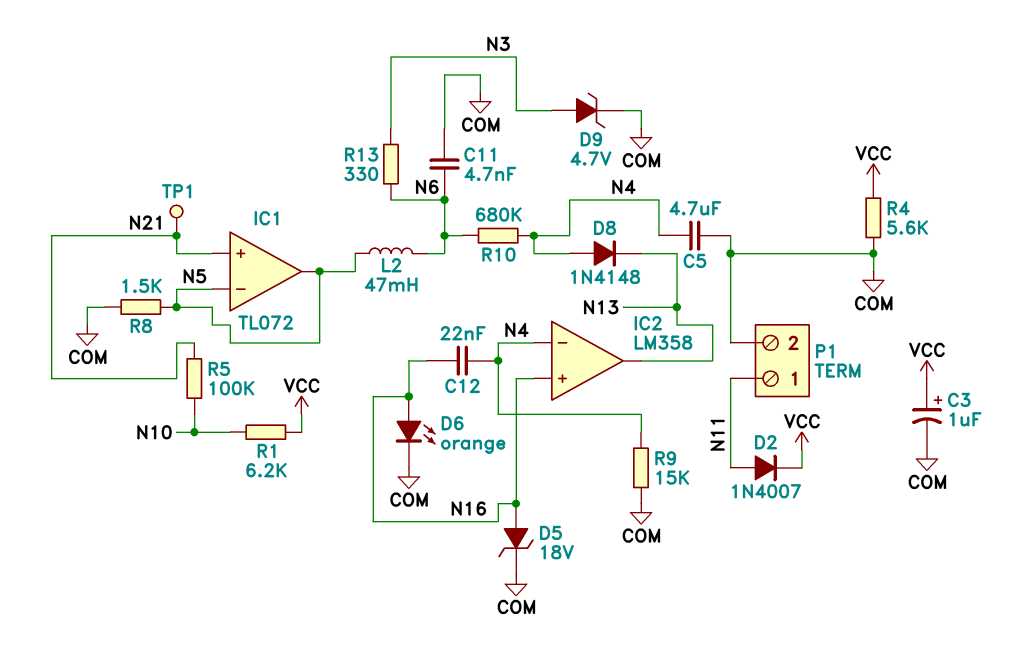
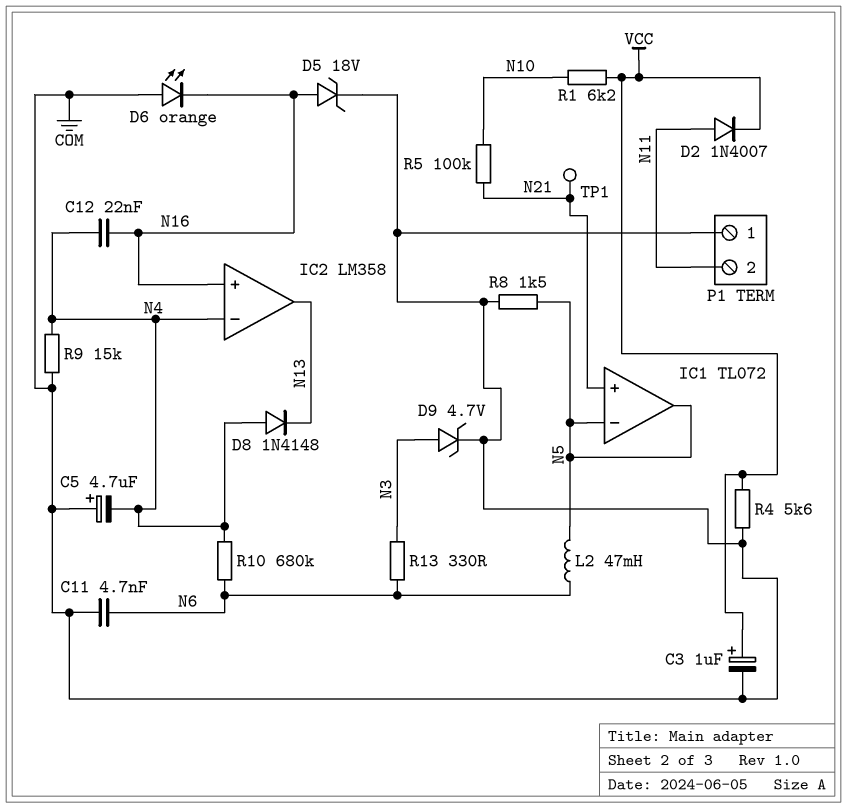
C5: 4.7uF (COM, N4) -> 4.7uF (plus COM, minus N4)
D6: LED orange (A N16, K COM) -> LED orange (A COM, K N16)
P1 pin 1: N11 -> COM
P1 pin 2: COM -> N11

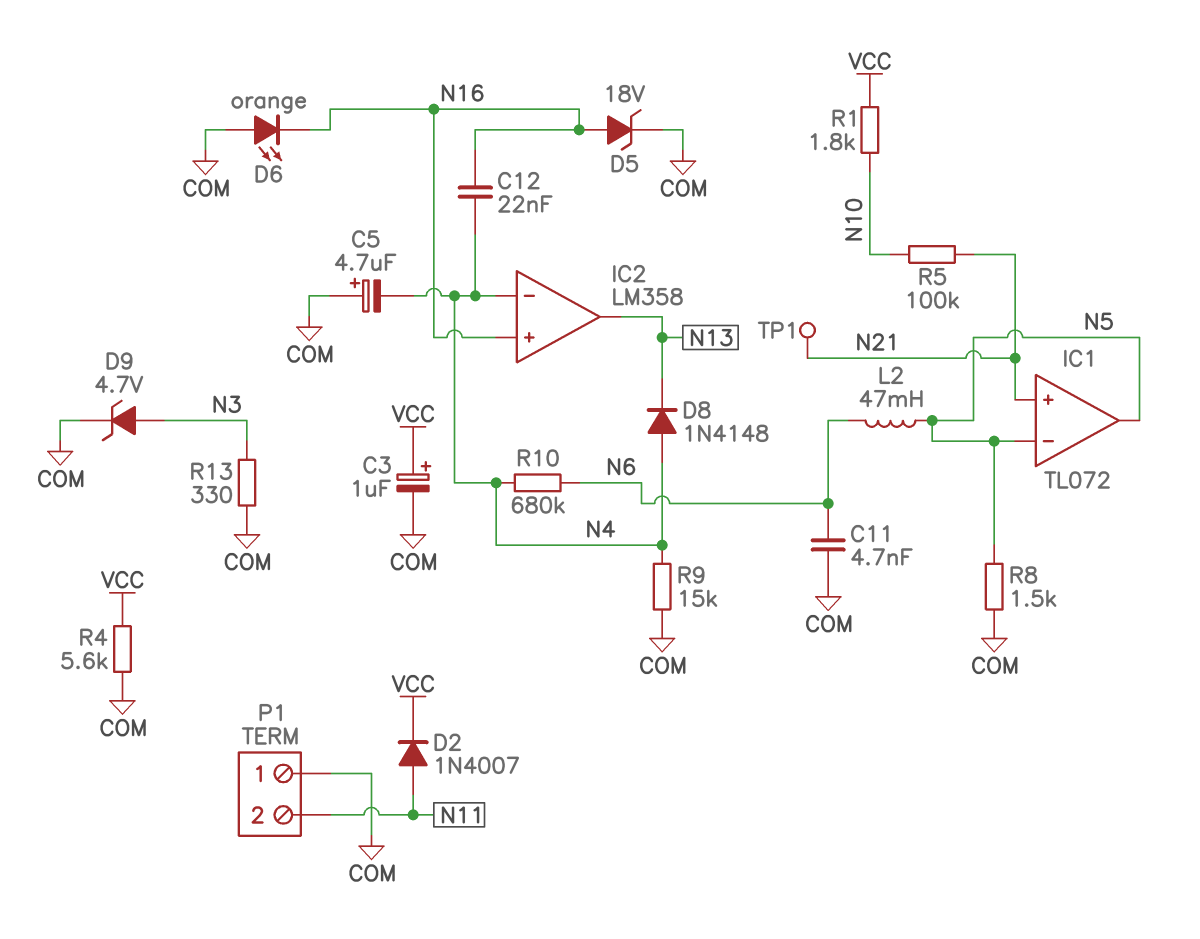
R1: 6.2k (N10, VCC) -> 1.8k (N10, VCC)
R13: 330 (N3, N6) -> 330 (COM, N3)

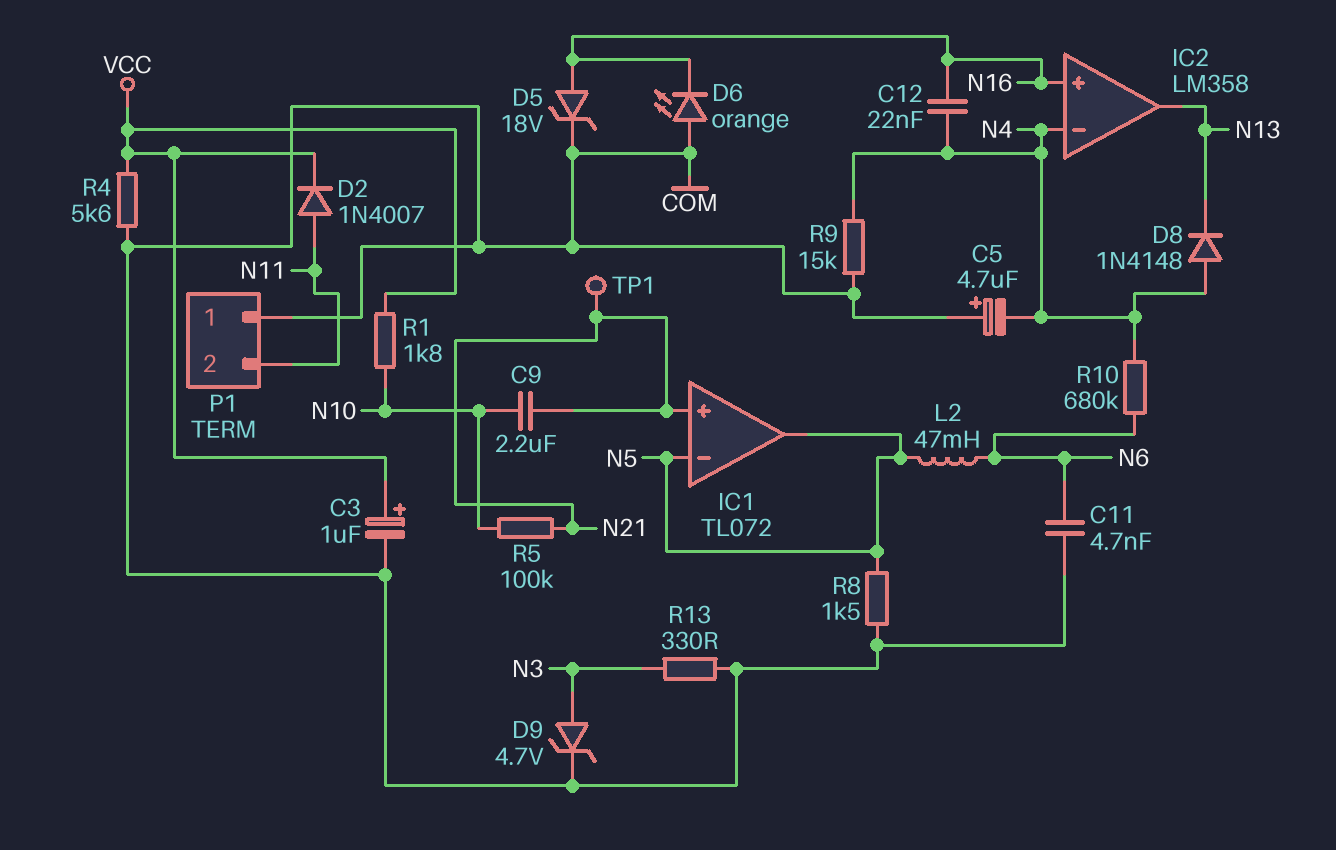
C9: none -> 2.2uF (N10, N21)

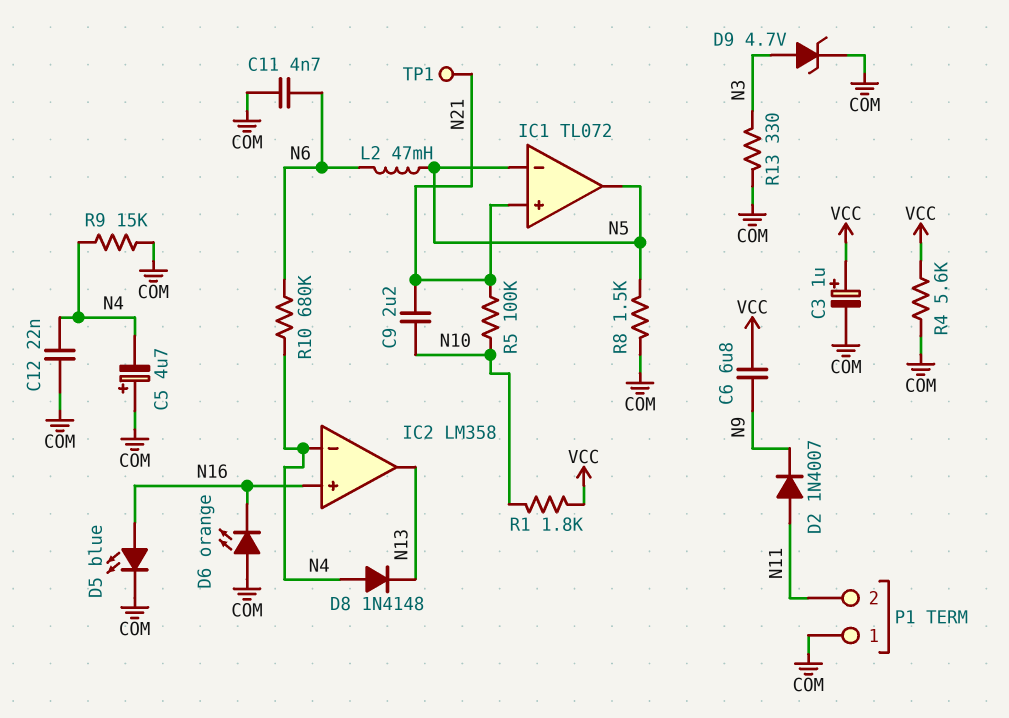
C6: none -> 6.8uF (N9, VCC)
C12: 22nF (N4, N16) -> 22nF (COM, N4)
D2: diode 1N4007 (A N11, K VCC) -> diode 1N4007 (A N11, K N9)
D5: zener 18V (A N16, K COM) -> LED blue (A N16, K COM)

